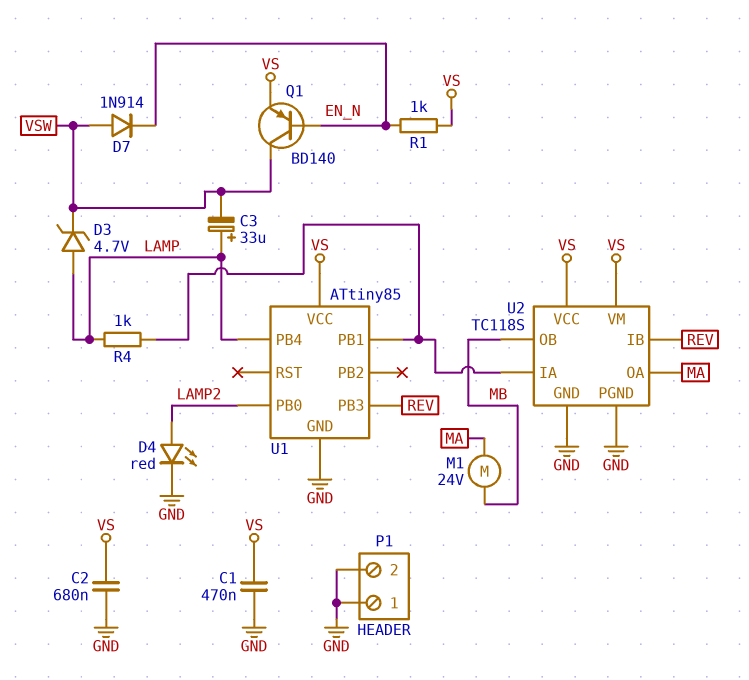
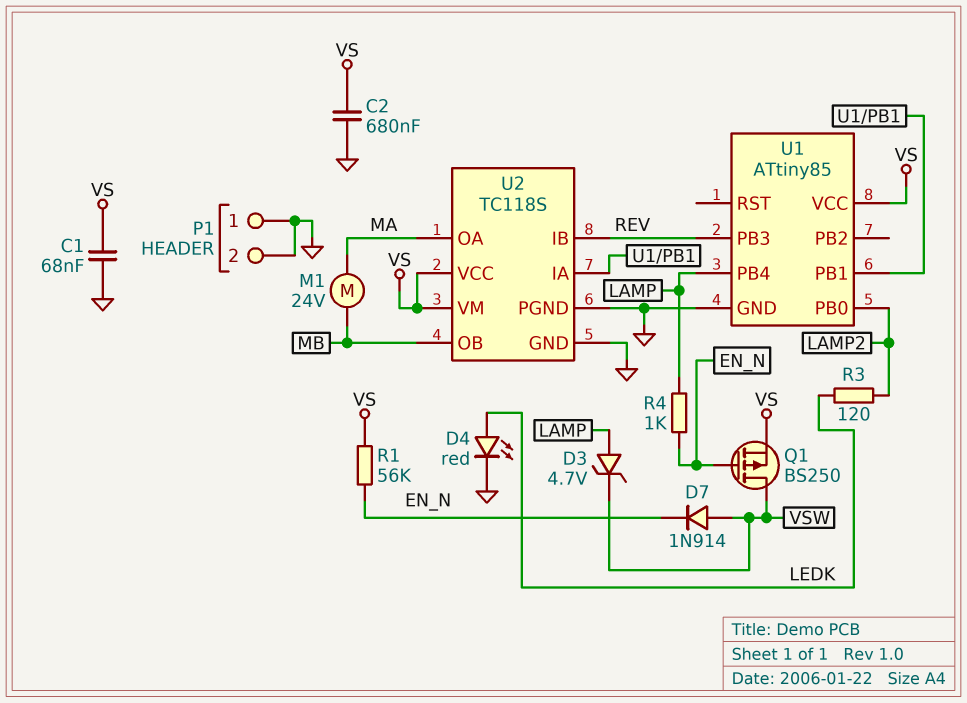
C1: 470nF (GND, VS) -> 68nF (GND, VS)
C3: 33uF (plus LAMP, minus VSW) -> none
D4: LED red (A LAMP2, K GND) -> LED red (A LEDK, K GND)
Q1: PNP BD140 (B EN_N, C VSW, E VS) -> PMOS BS250 (G EN_N, D VSW, S VS)
R1: 1k (EN_N, VS) -> 56k (EN_N, VS)
R3: none -> 120 (LAMP2, LEDK)
R4: 1k (LAMP, U1/PB1) -> 1k (EN_N, LAMP)

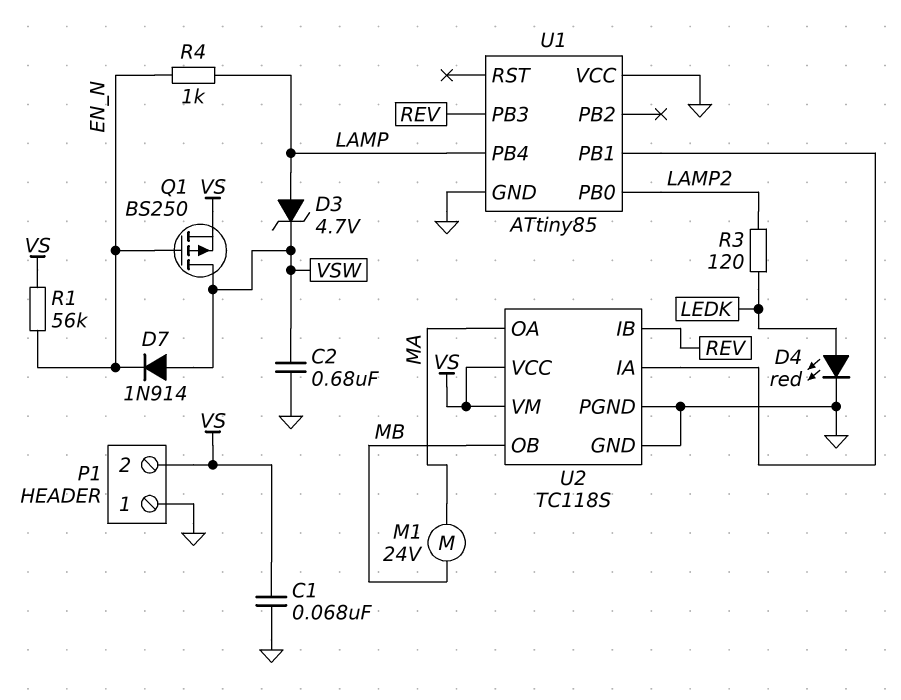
C2: 680nF (GND, VS) -> 680nF (GND, VSW)
P1 pin 2: GND -> VS
U1 pin VCC: VS -> GND

